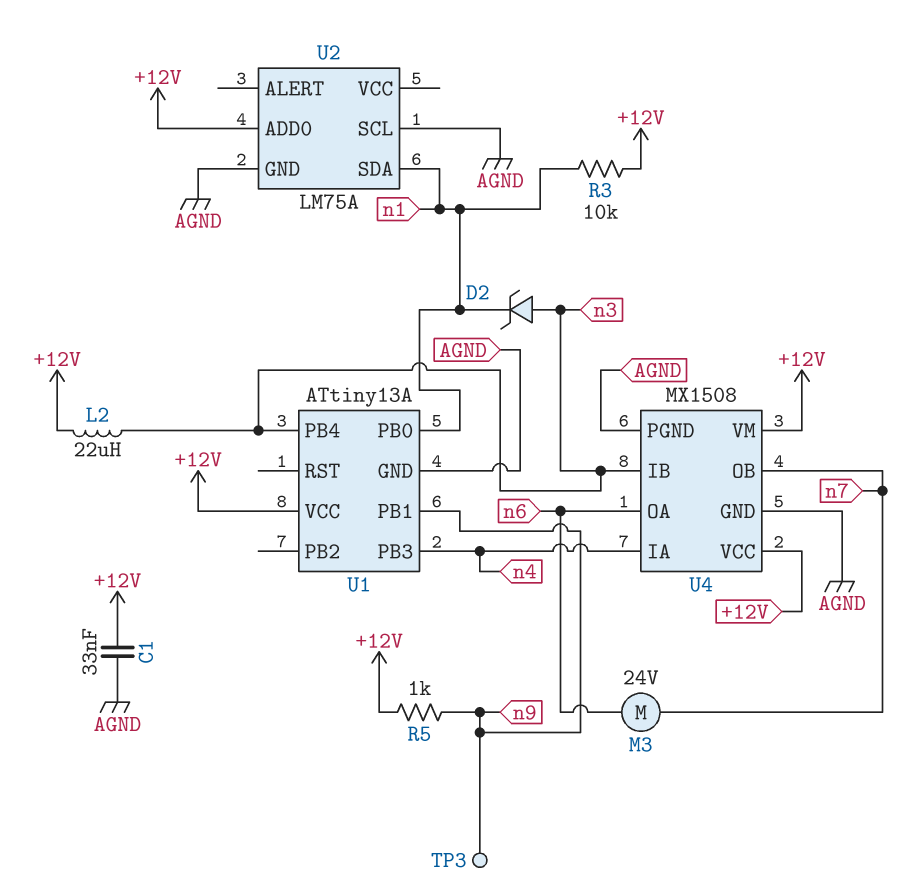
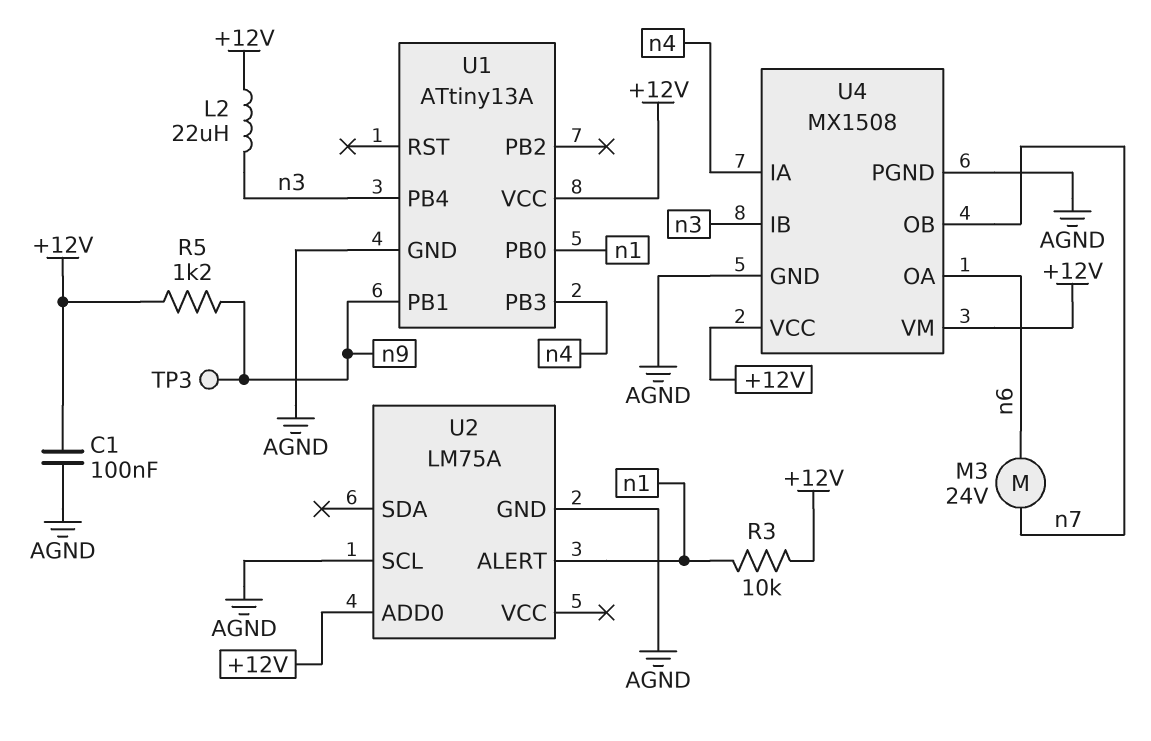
C1: 33nF (+12V, AGND) -> 100nF (+12V, AGND)
D2: zener (A n3, K n1) -> none
R5: 1k (+12V, n9) -> 1.2k (+12V, n9)
U2 pin ALERT: none -> n1
U2 pin SDA: n1 -> none

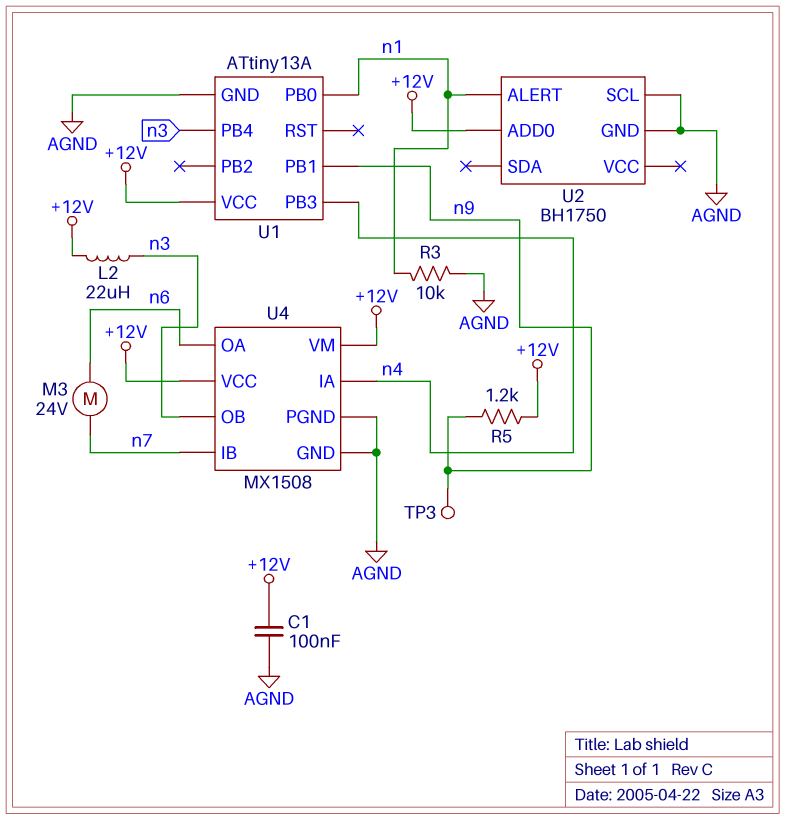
R3: 10k (+12V, n1) -> 10k (AGND, n1)
U2: LM75A -> BH1750
U4 pin IB: n3 -> n7
U4 pin OB: n7 -> n3

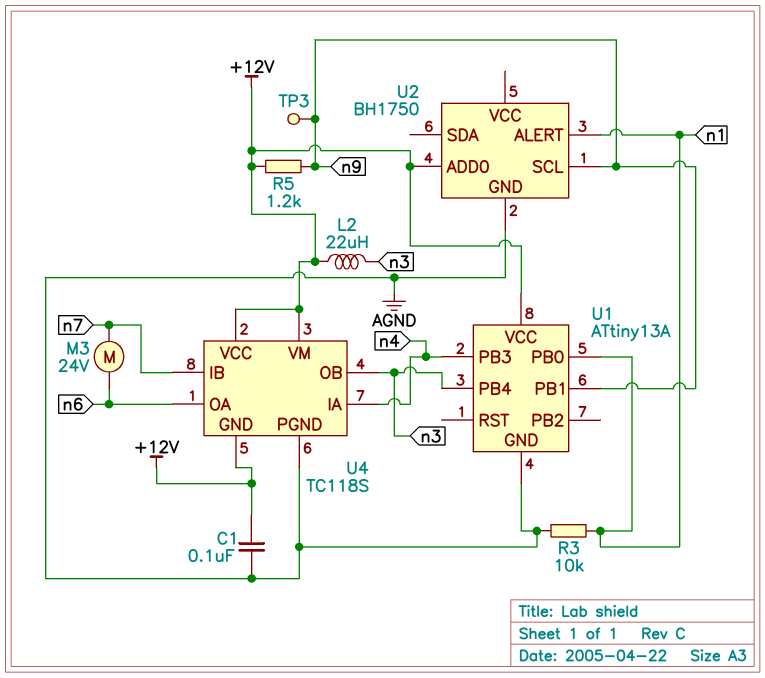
U2 pin SCL: AGND -> n9
U4: MX1508 -> TC118S
U4 pin GND: AGND -> +12V

